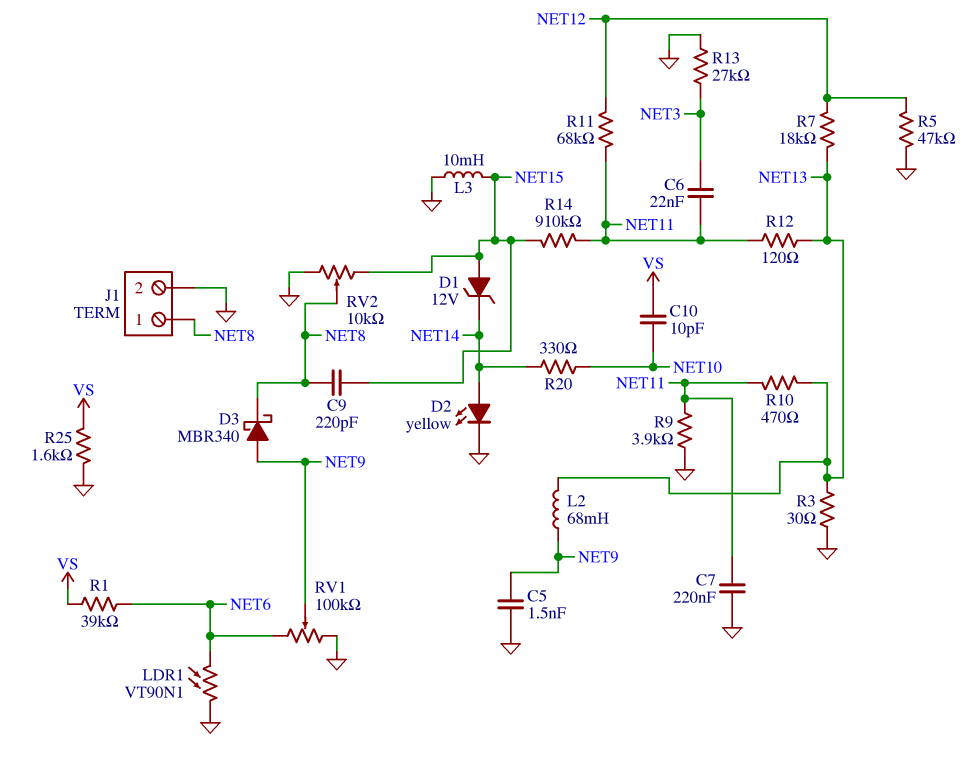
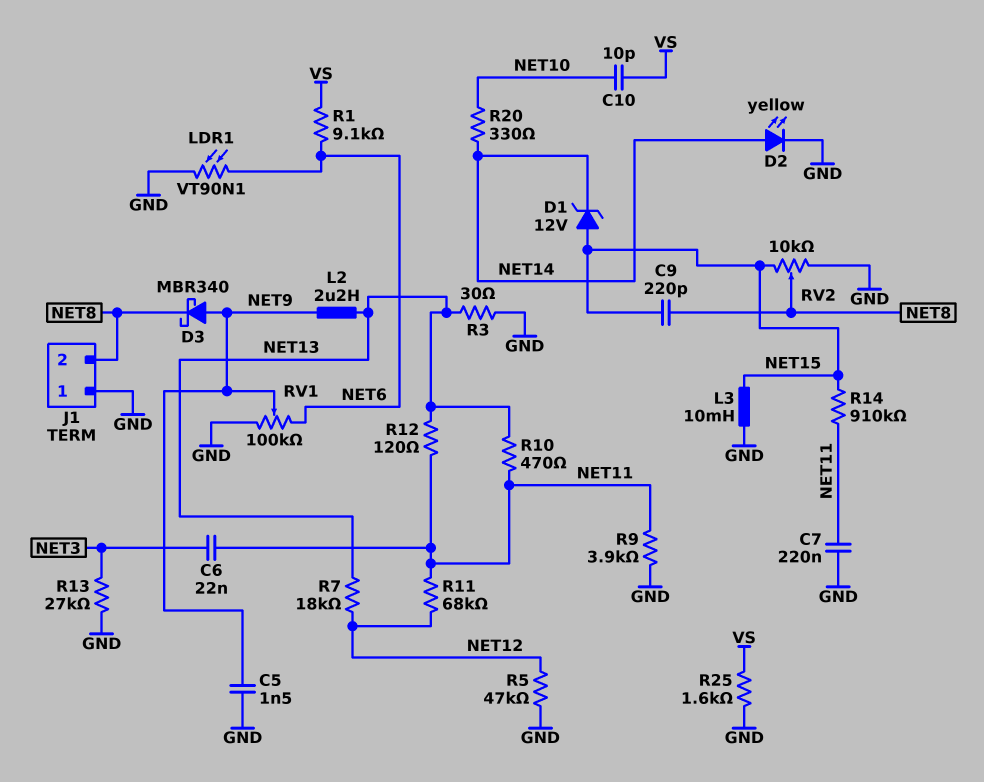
J1 pin 1: NET8 -> GND
J1 pin 2: GND -> NET8
L2: 68mH (NET9, NET13) -> 2.2uH (NET9, NET13)
R1: 39k (NET6, VS) -> 9.1k (NET6, VS)

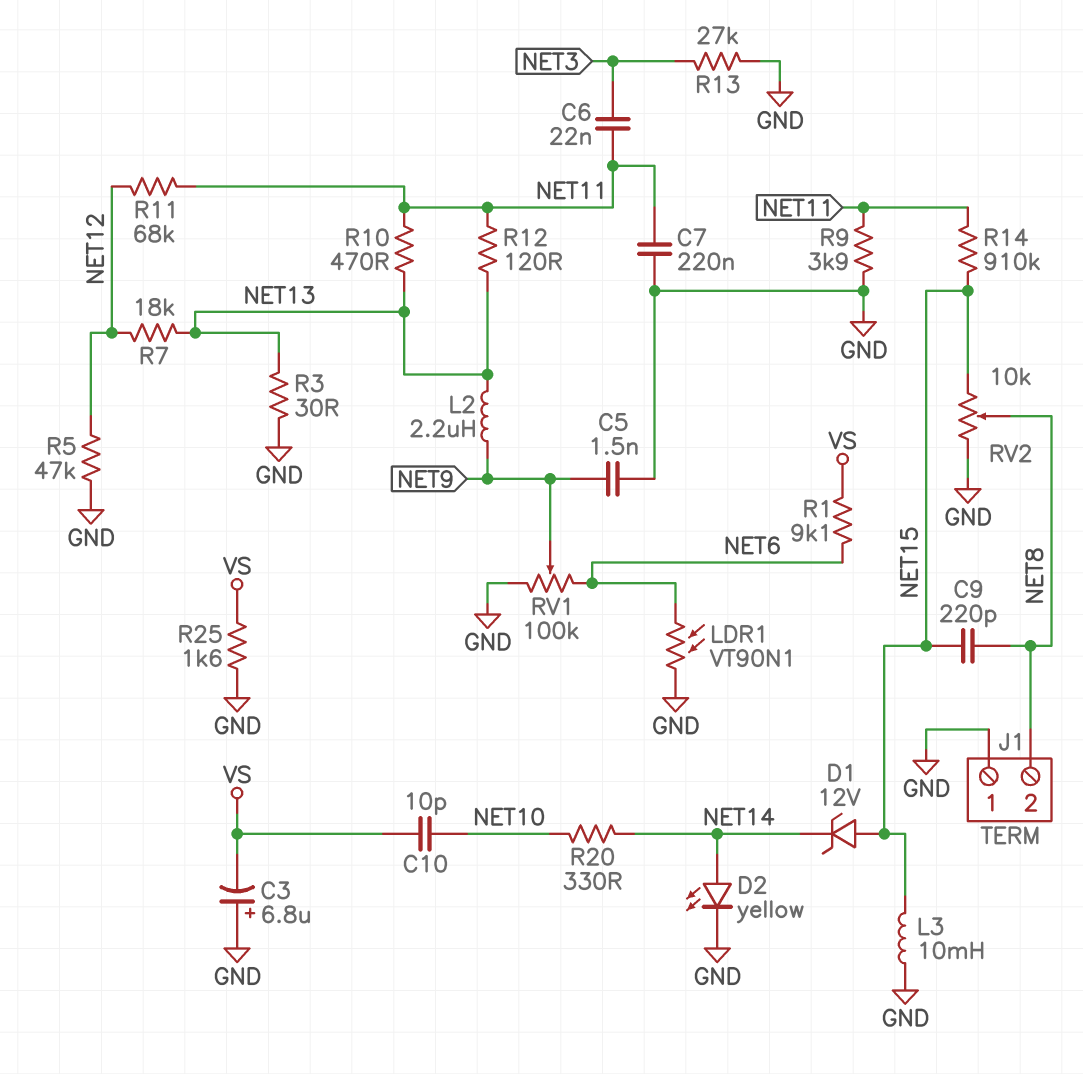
C3: none -> 6.8uF (plus GND, minus VS)
D3: schottky MBR340 (A NET9, K NET8) -> none

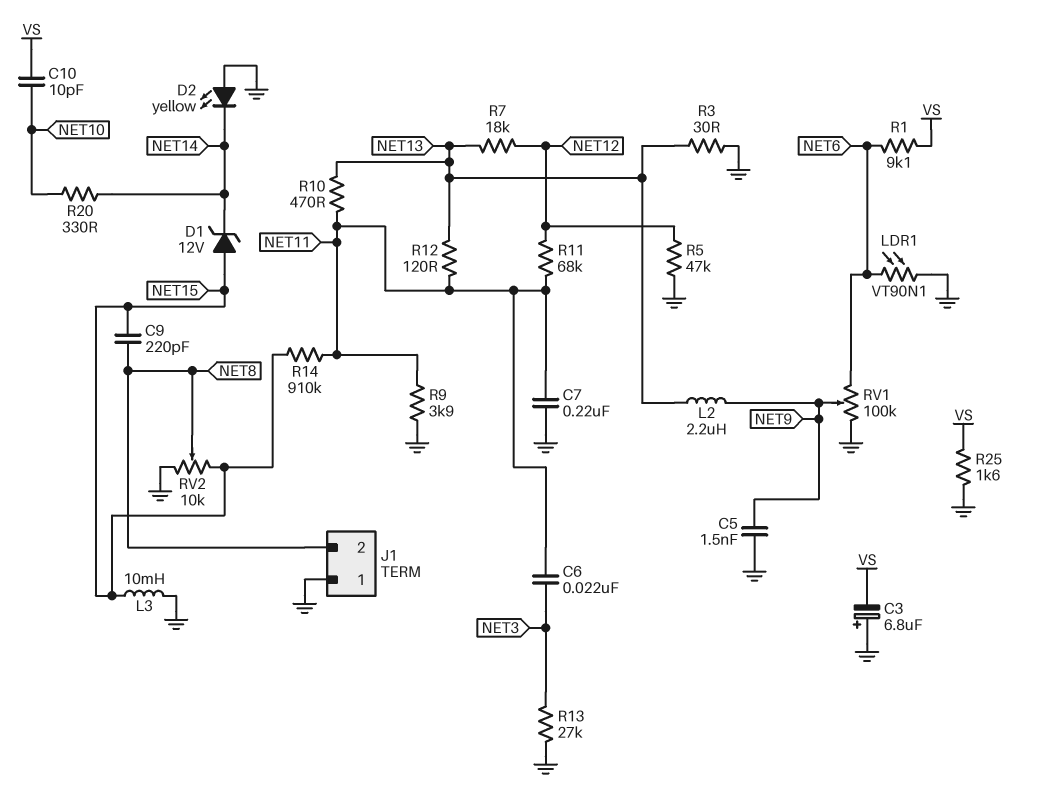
D2: LED yellow (A NET14, K GND) -> LED yellow (A GND, K NET14)

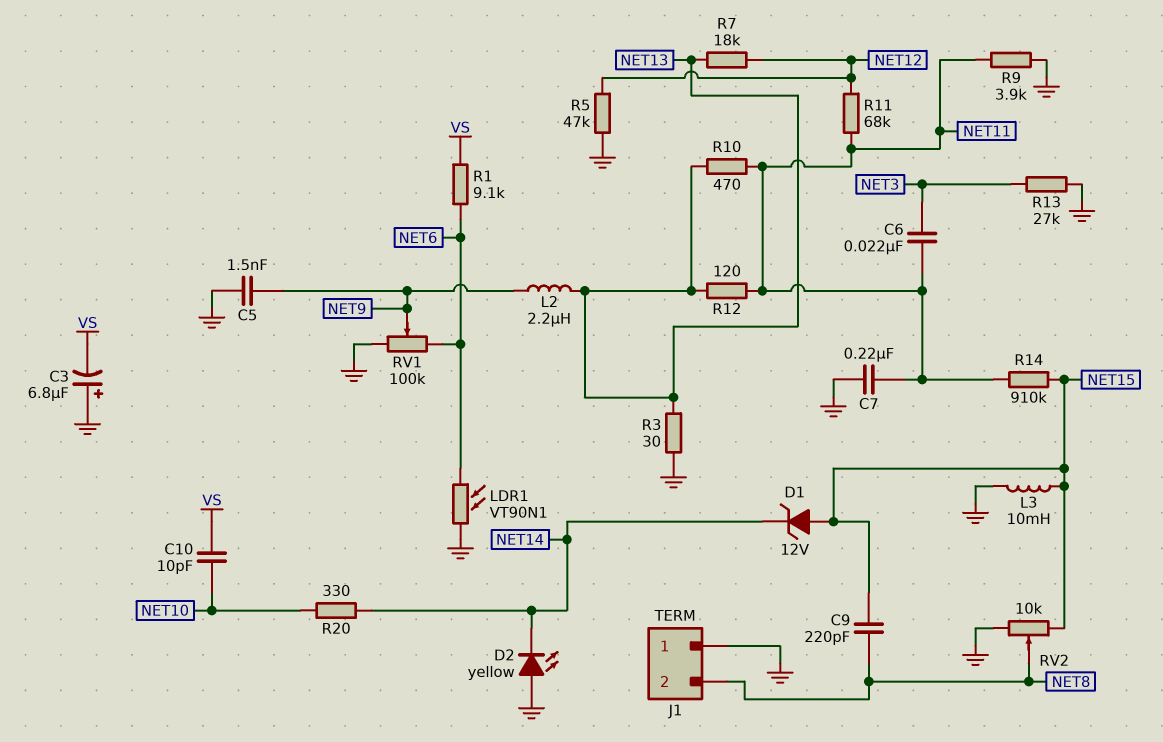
R25: 1.6k (GND, VS) -> none

